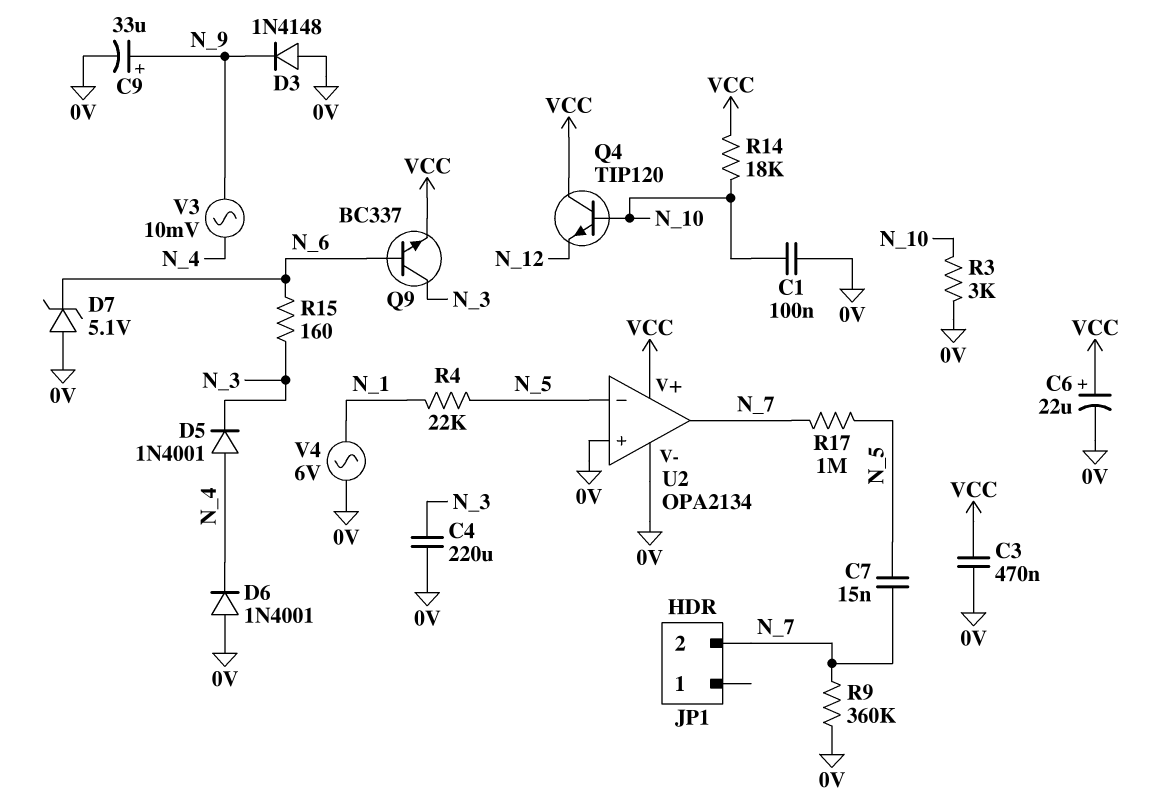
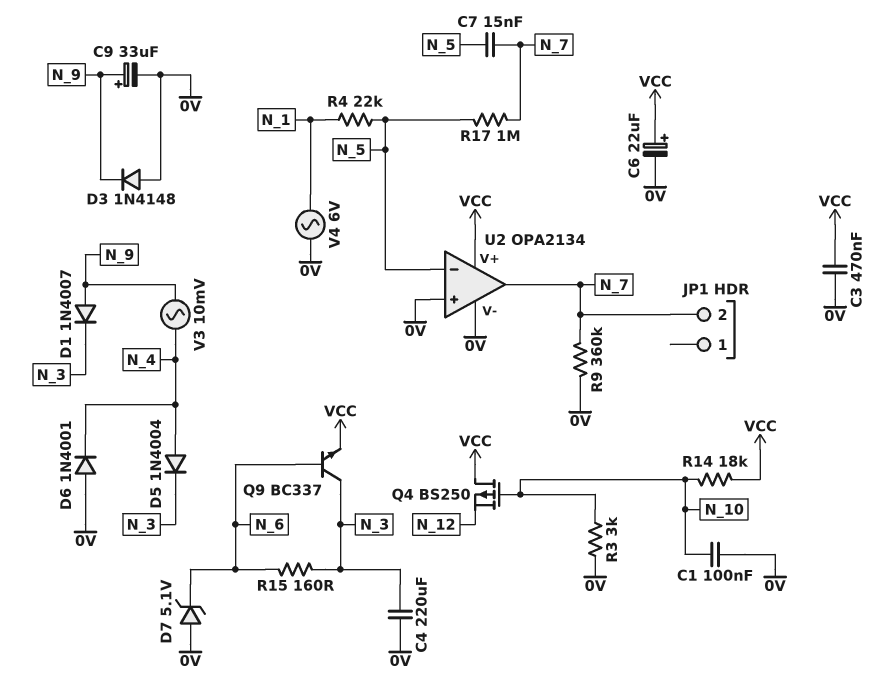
D1: none -> diode 1N4007 (A N_9, K N_3)
D5: diode 1N4001 (A N_4, K N_3) -> diode 1N4004 (A N_4, K N_3)
Q4: NPN TIP120 (B N_10, C VCC, E N_12) -> PMOS BS250 (G N_10, D VCC, S N_12)

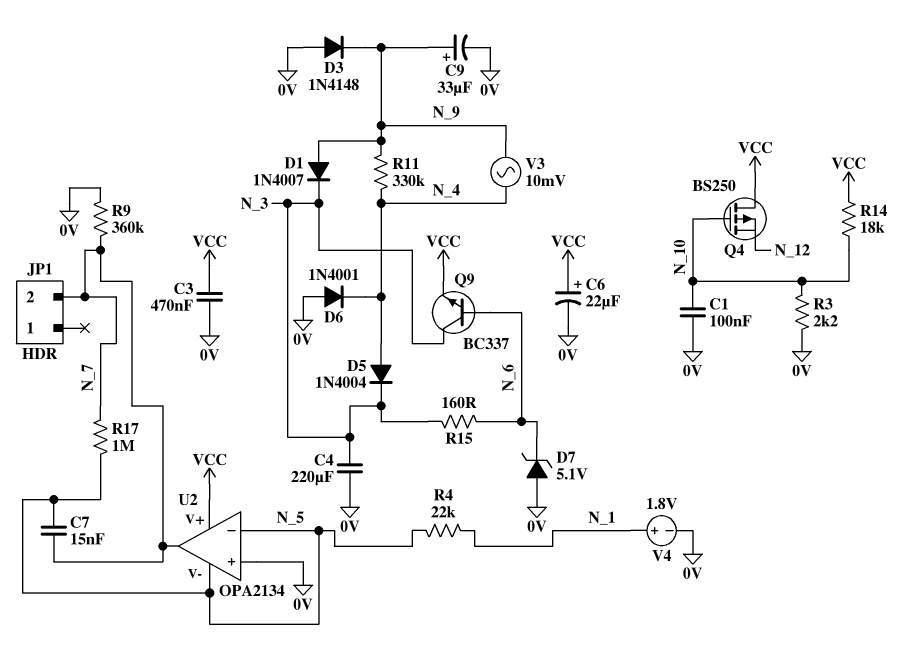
R3: 3k (0V, N_10) -> 2.2k (0V, N_10)
R11: none -> 330k (N_4, N_9)
U2 pin V-: 0V -> N_5
V4: AC 6V (0V, N_1) -> 1.8V (plus N_1, minus 0V)

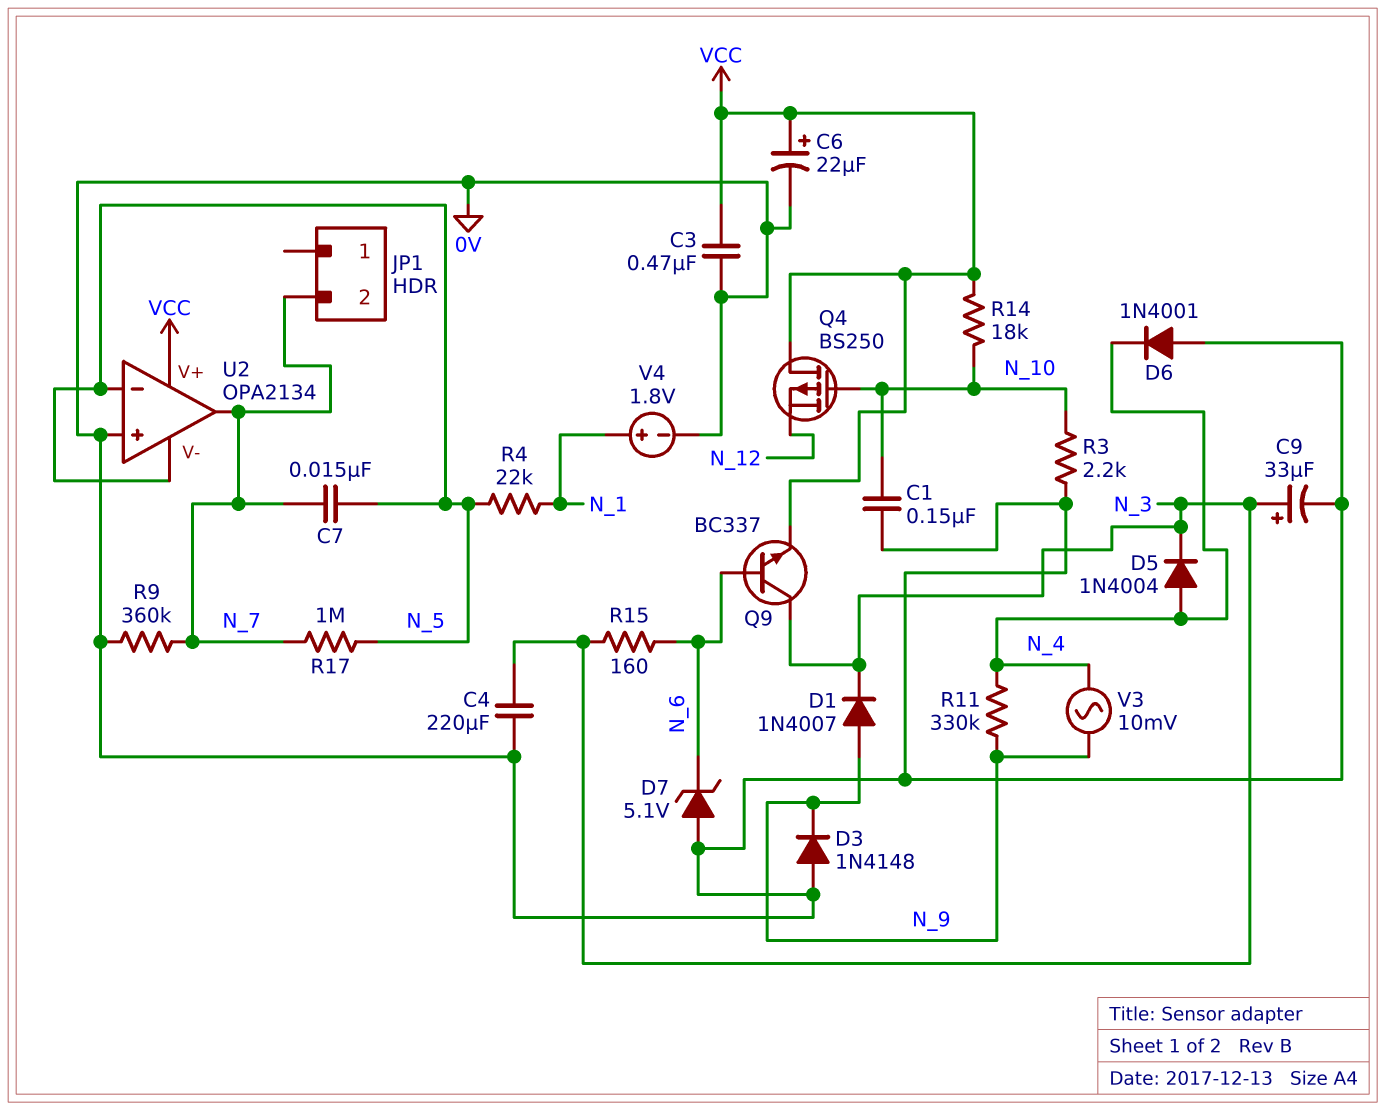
C1: 100nF (0V, N_10) -> 150nF (0V, N_10)
C9: 33uF (plus N_9, minus 0V) -> 33uF (plus N_3, minus 0V)

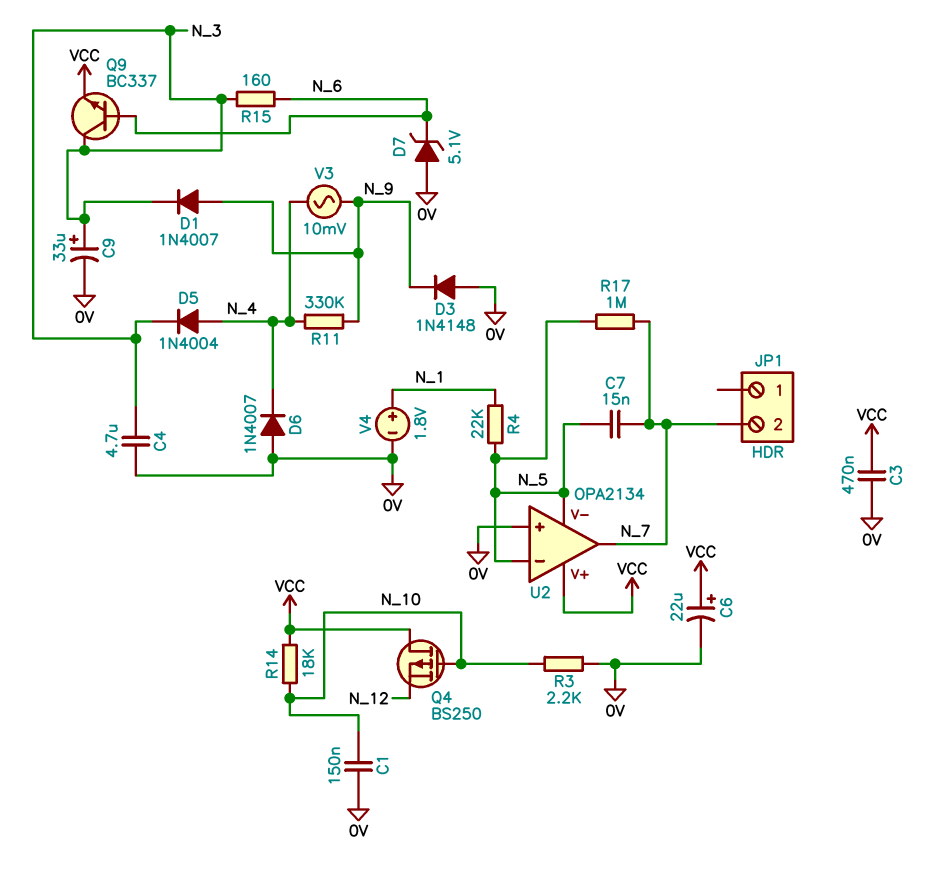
C4: 220uF (0V, N_3) -> 4.7uF (0V, N_3)
D6: diode 1N4001 (A 0V, K N_4) -> diode 1N4007 (A 0V, K N_4)
R9: 360k (0V, N_7) -> none

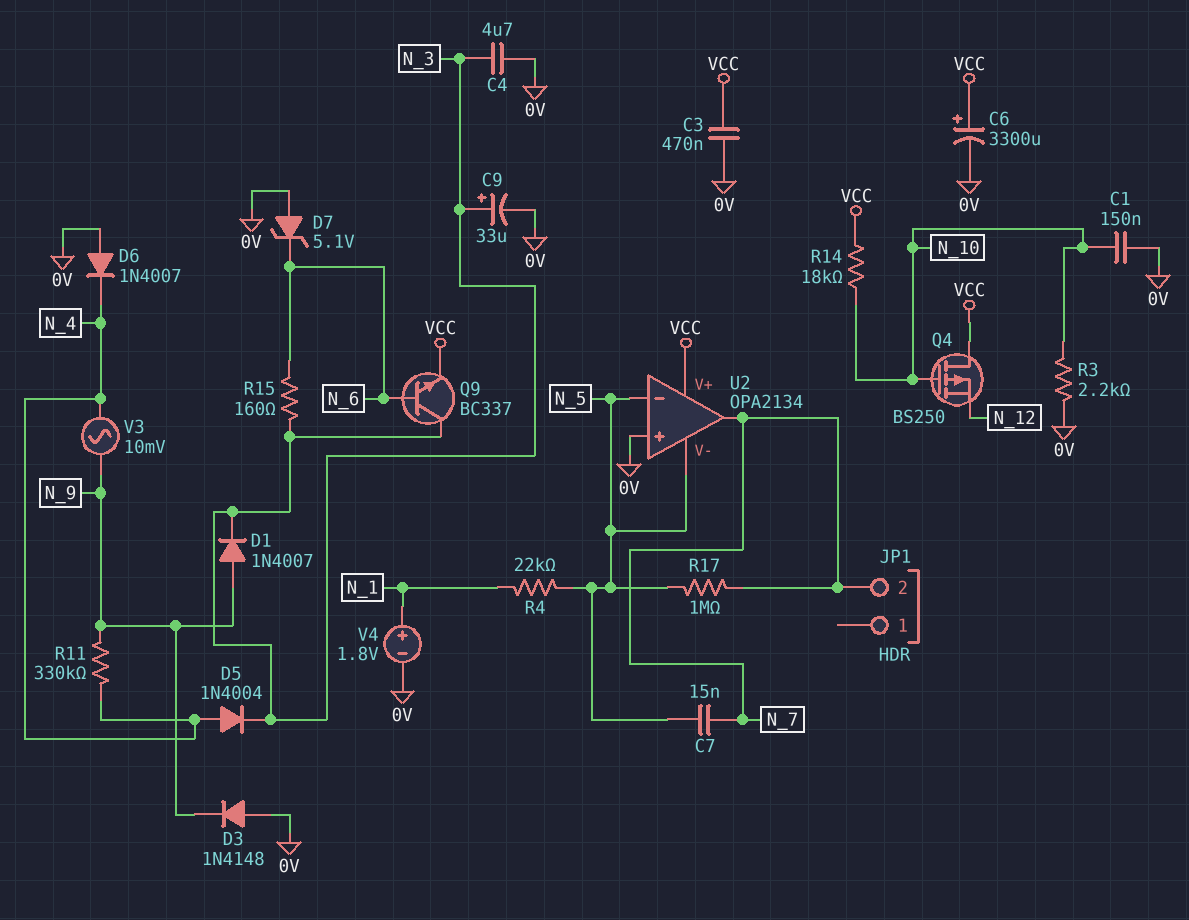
C6: 22uF (plus VCC, minus 0V) -> 3300uF (plus VCC, minus 0V)

